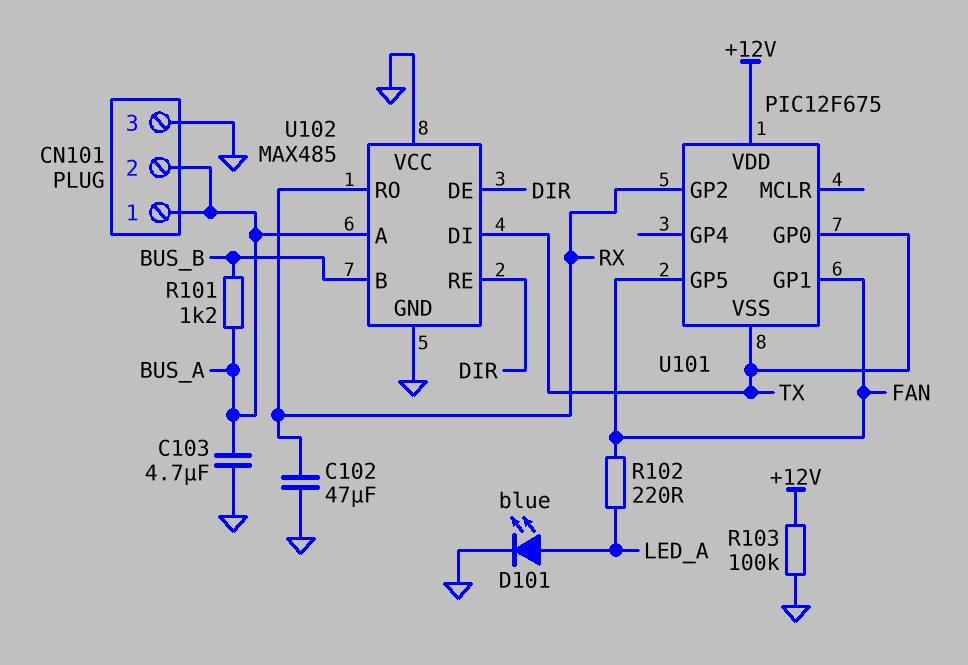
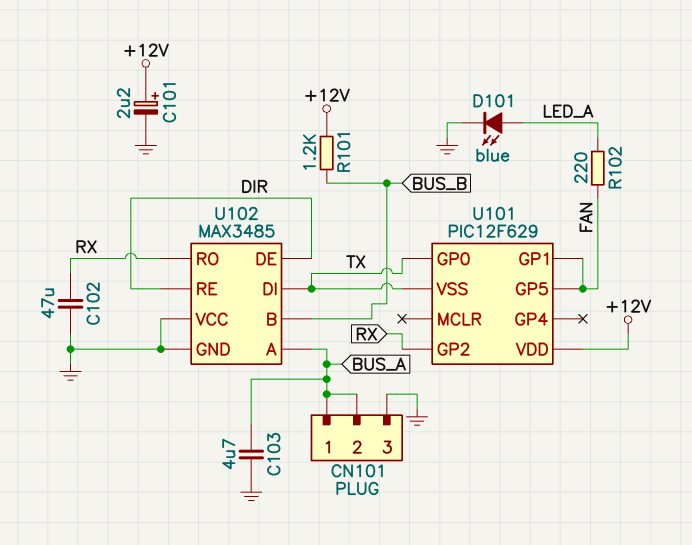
C101: none -> 2.2uF (plus +12V, minus GND)
R101: 1.2k (BUS_A, BUS_B) -> 1.2k (+12V, BUS_B)
R103: 100k (+12V, GND) -> none
U101: PIC12F675 -> PIC12F629
U102: MAX485 -> MAX3485

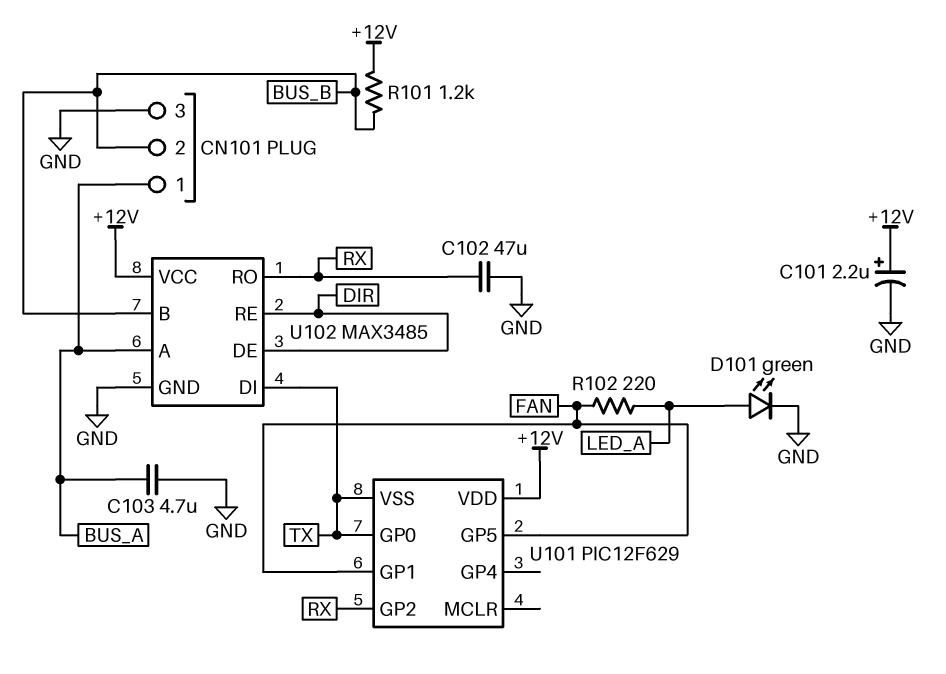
CN101 pin 2: BUS_A -> BUS_B
D101: LED blue (A LED_A, K GND) -> LED green (A LED_A, K GND)
U102 pin VCC: GND -> +12V

